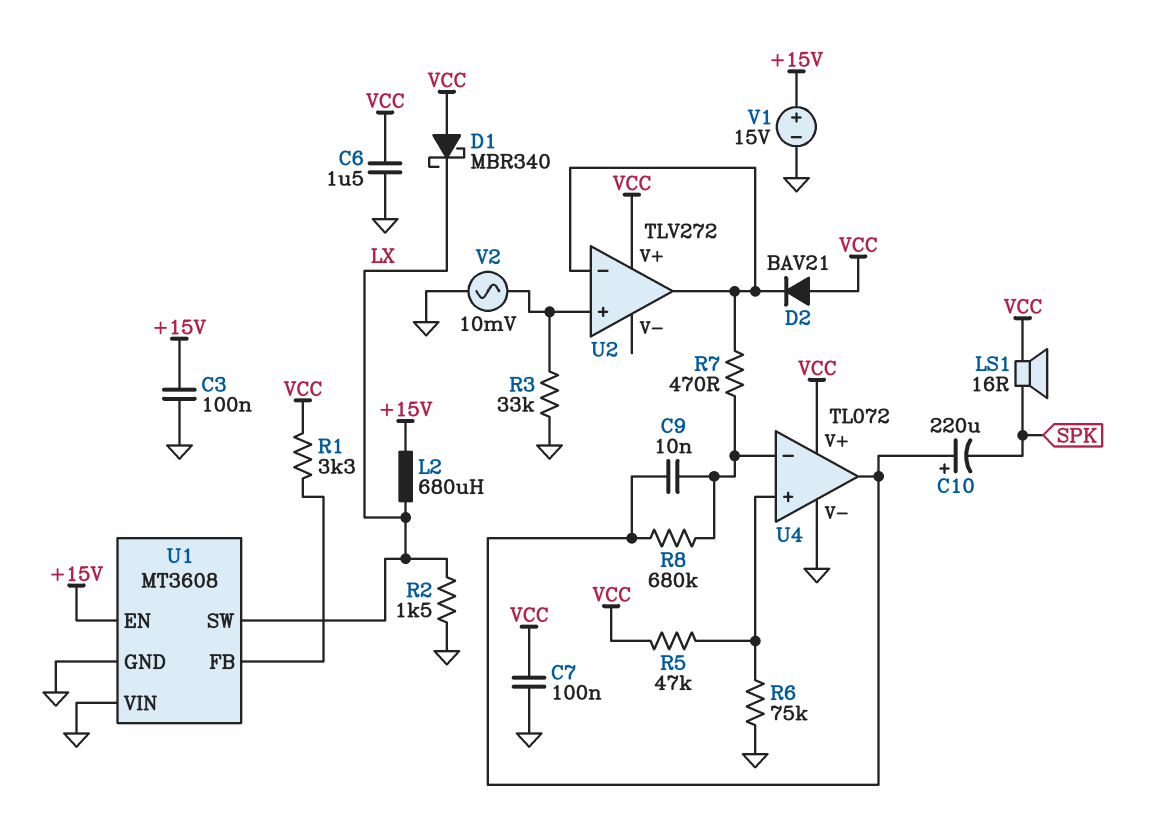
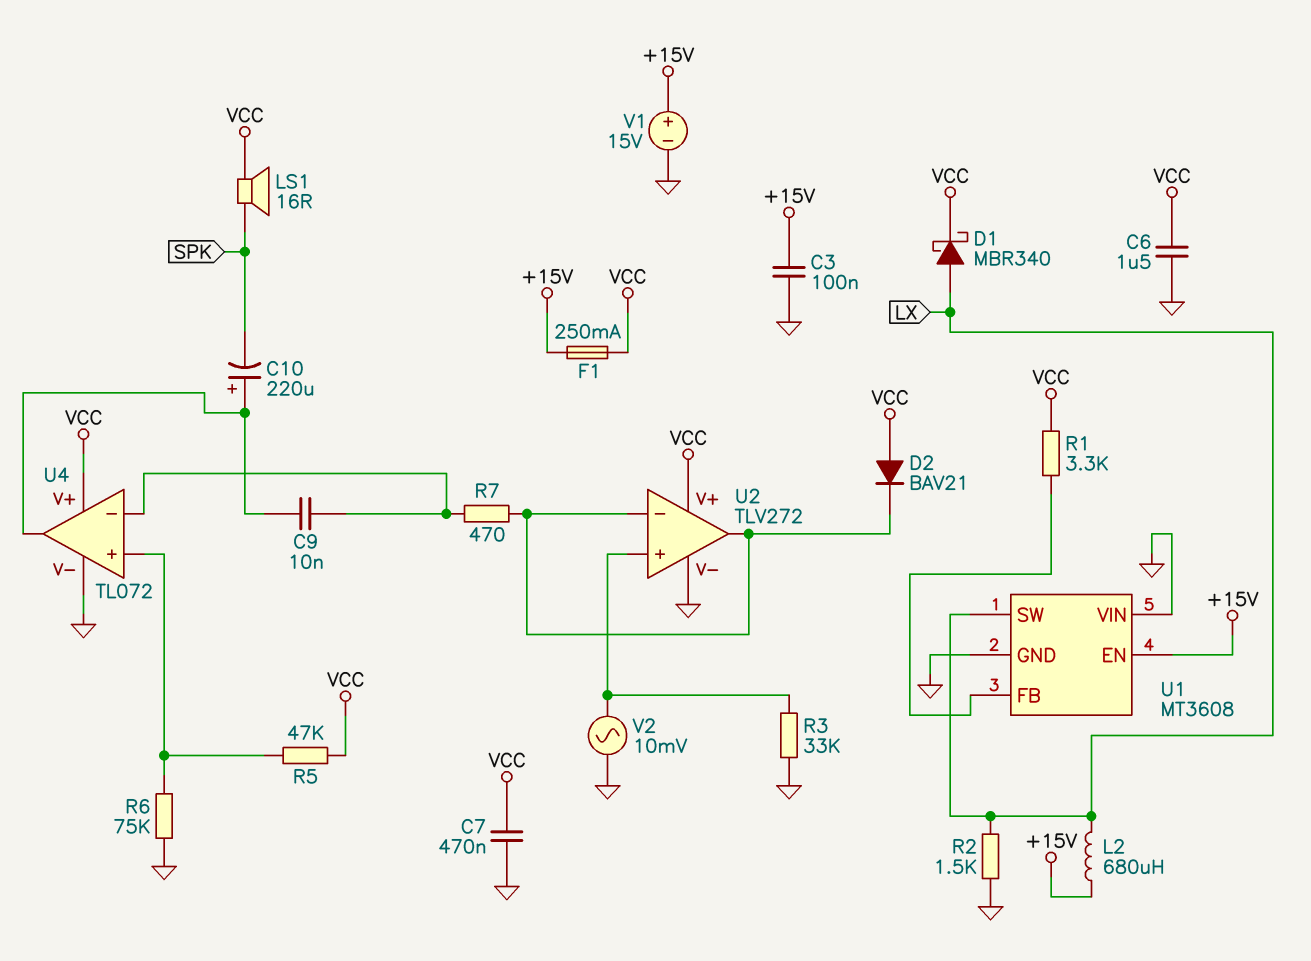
C7: 100nF (GND, VCC) -> 470nF (GND, VCC)
D1: schottky MBR340 (A VCC, K LX) -> schottky MBR340 (A LX, K VCC)
F1: none -> 250mA (+15V, VCC)
R8: 680k (U4/in-, U4/out) -> none
U2 pin V-: none -> GND

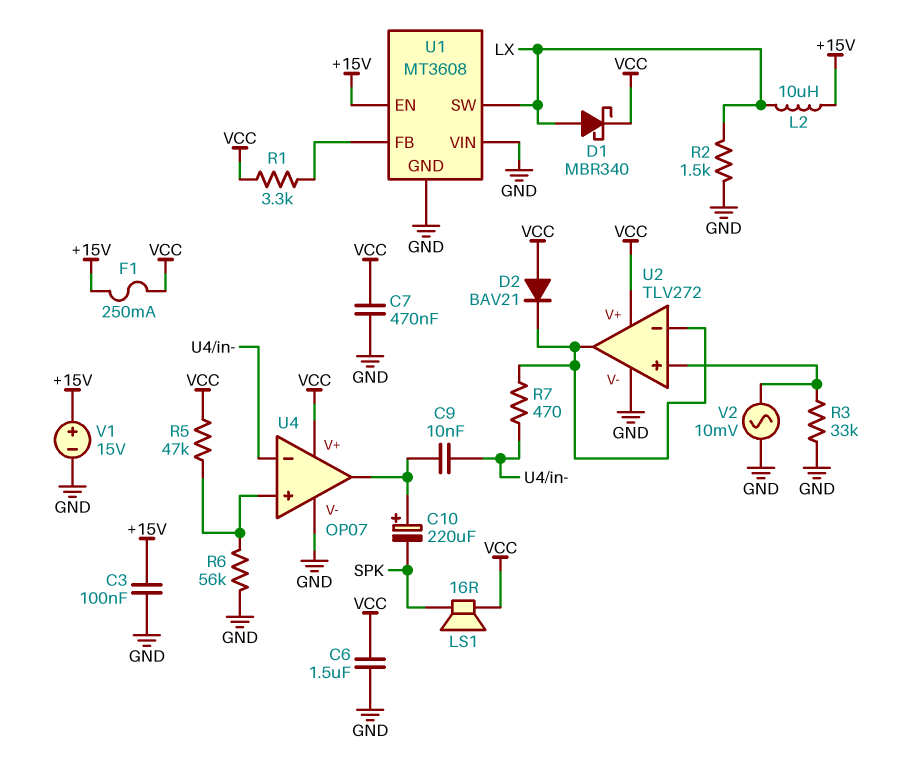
L2: 680uH (+15V, LX) -> 10uH (+15V, LX)
R6: 75k (GND, U4/in+) -> 56k (GND, U4/in+)
U4: TL072 -> OP07

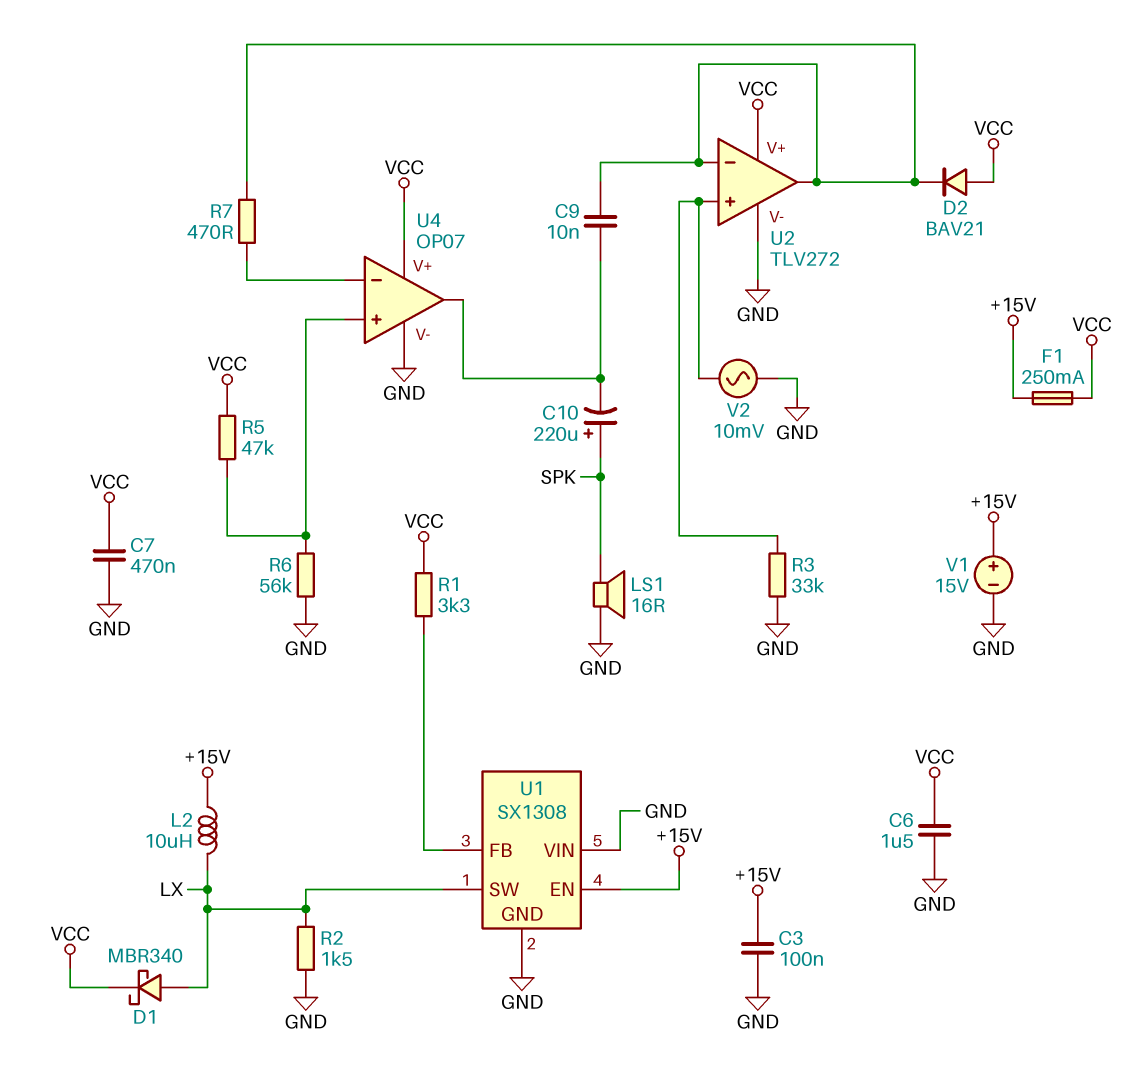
C9: 10nF (U4/in-, U4/out) -> 10nF (U2/in-, U4/out)
C10: 220uF (plus U4/out, minus SPK) -> 220uF (plus SPK, minus U4/out)
LS1: speaker 16R (SPK, VCC) -> speaker 16R (GND, SPK)
U1: MT3608 -> SX1308

